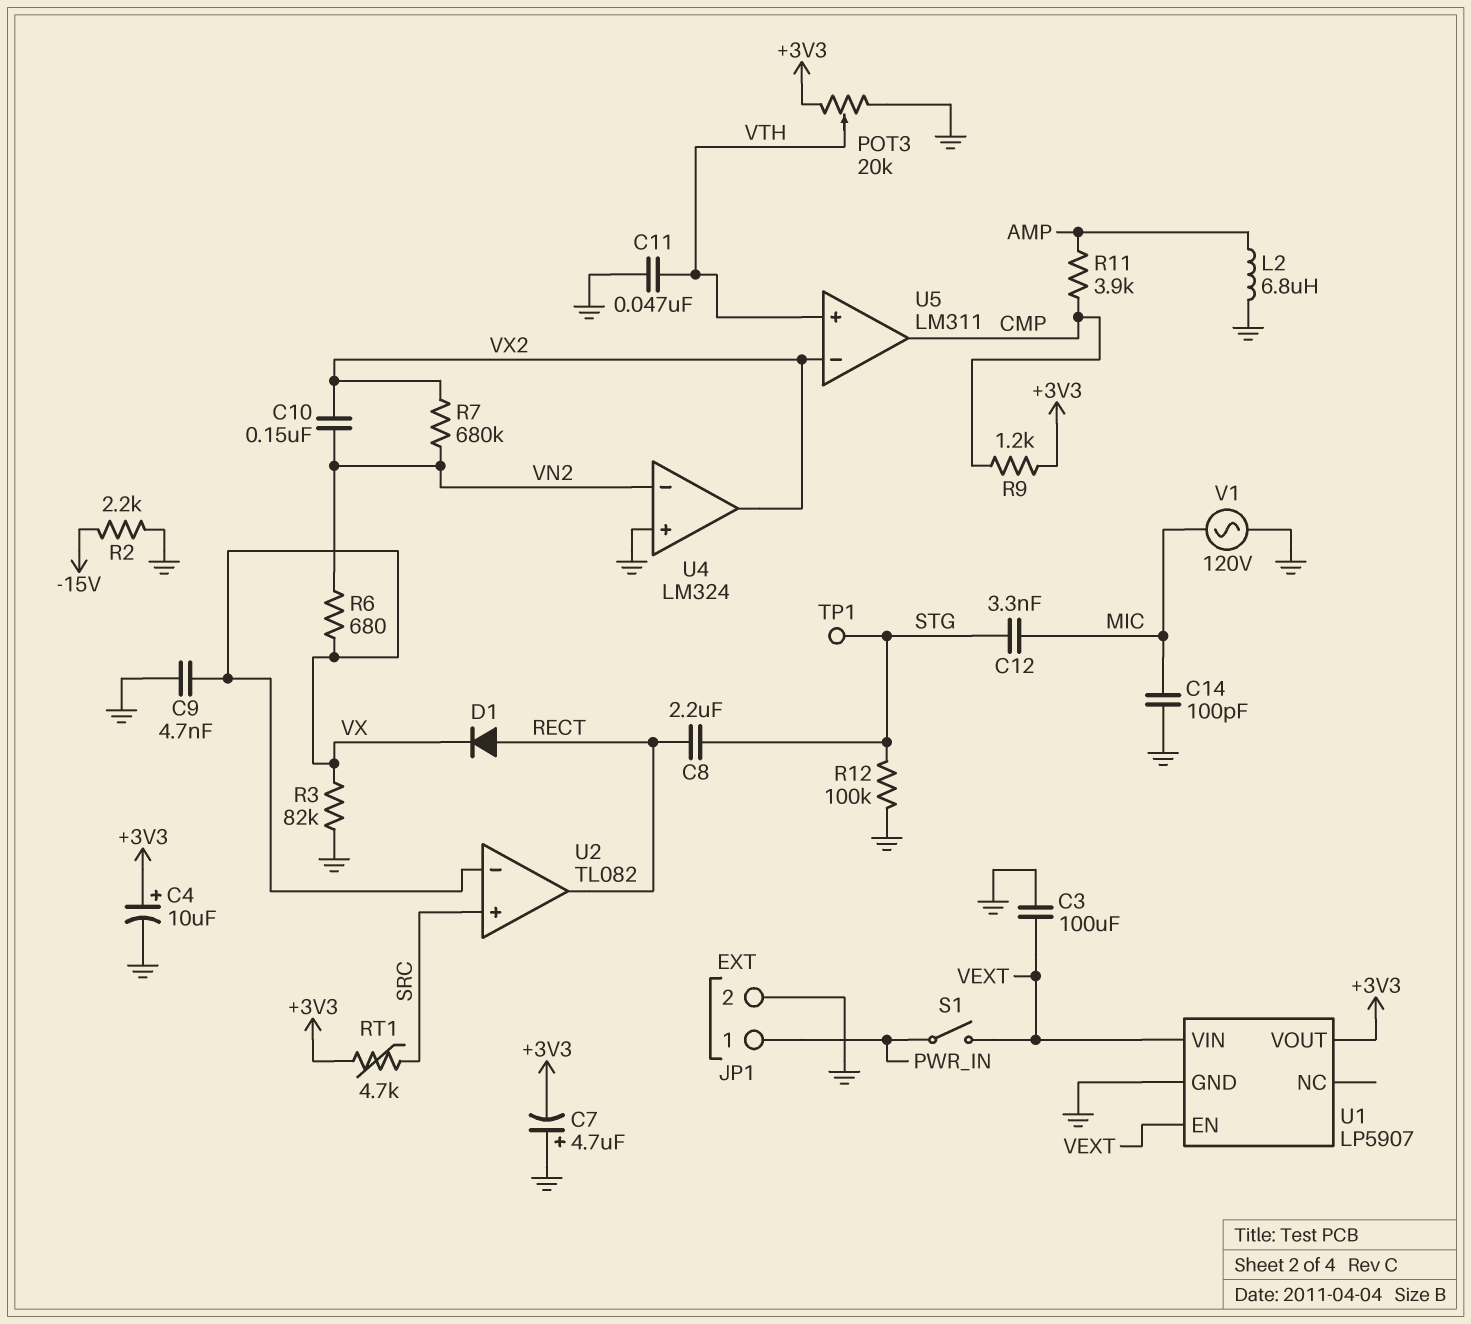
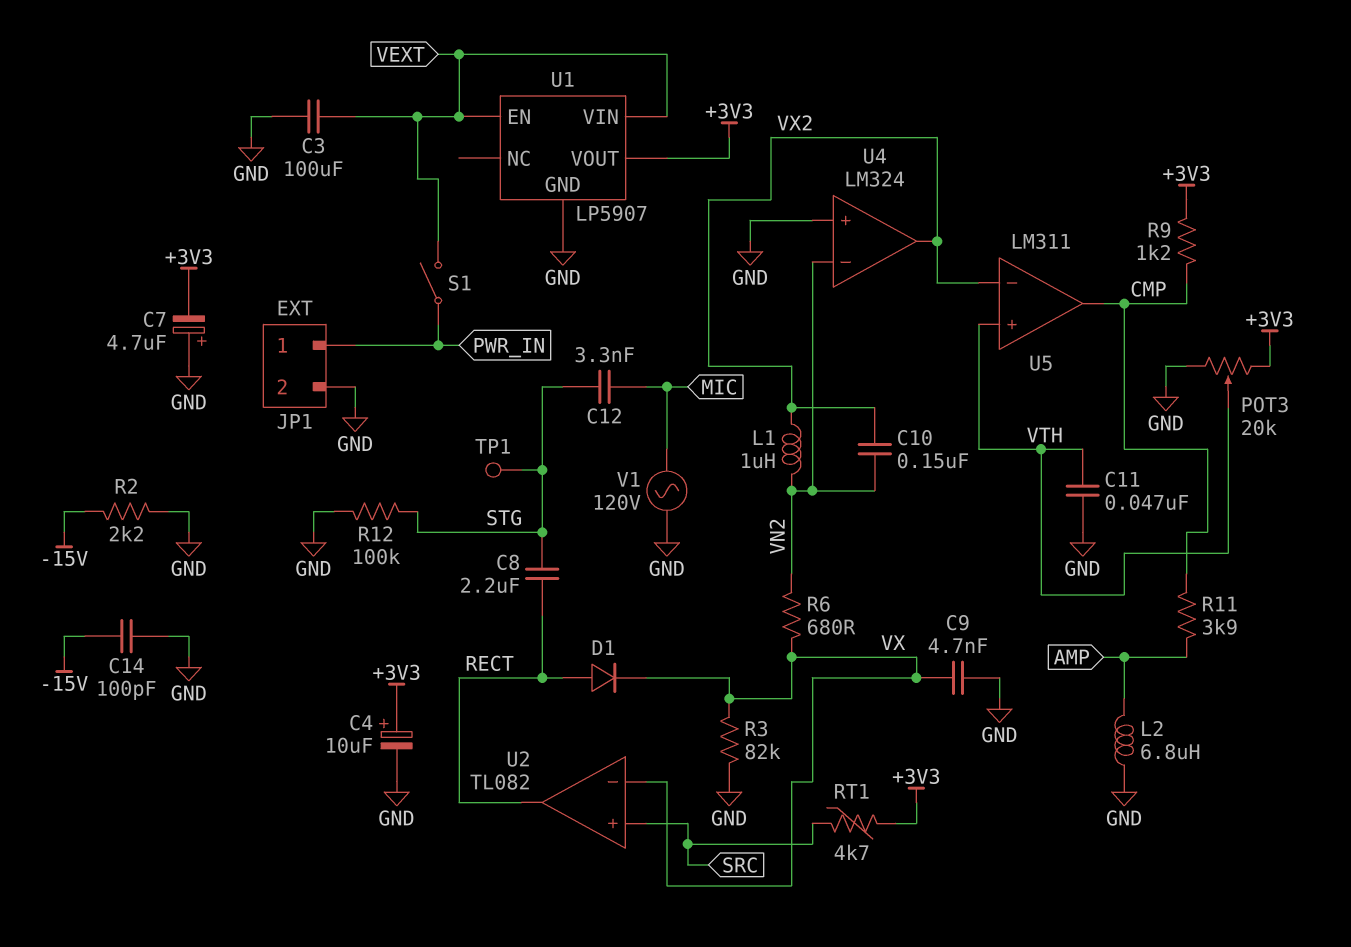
C14: 100pF (GND, MIC) -> 100pF (-15V, GND)
L1: none -> 1uH (VN2, VX2)
R7: 680k (VN2, VX2) -> none

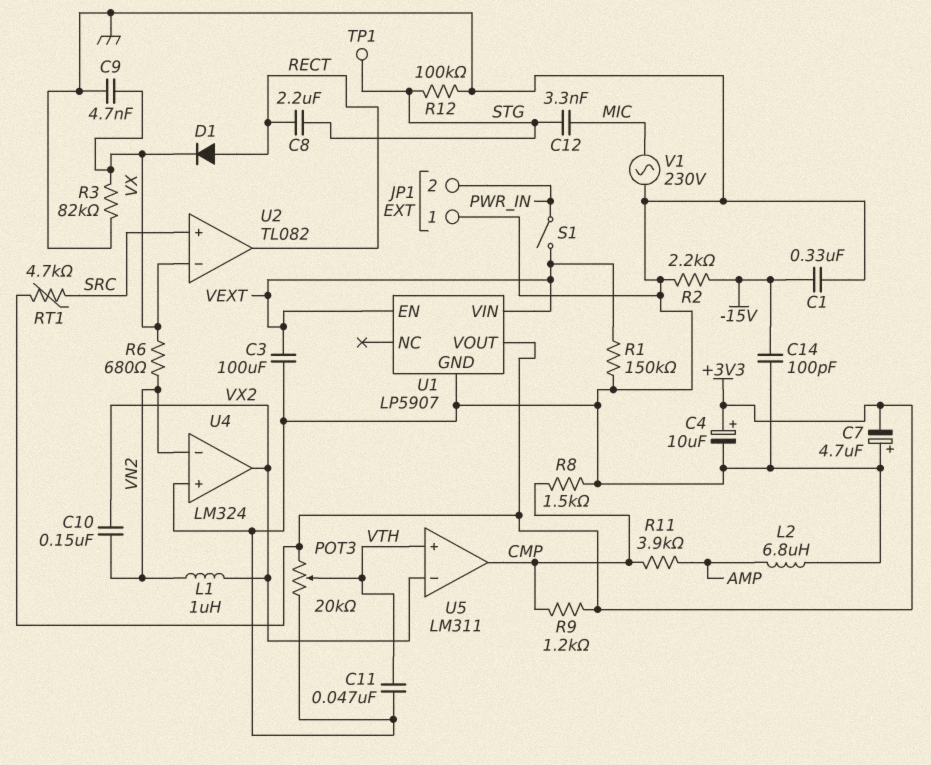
C1: none -> 330nF (-15V, GND)
JP1 pin 1: PWR_IN -> GND
JP1 pin 2: GND -> PWR_IN
R1: none -> 150k (GND, VEXT)
R8: none -> 1.5k (CMP, GND)
V1: AC 120V (GND, MIC) -> AC 230V (GND, MIC)

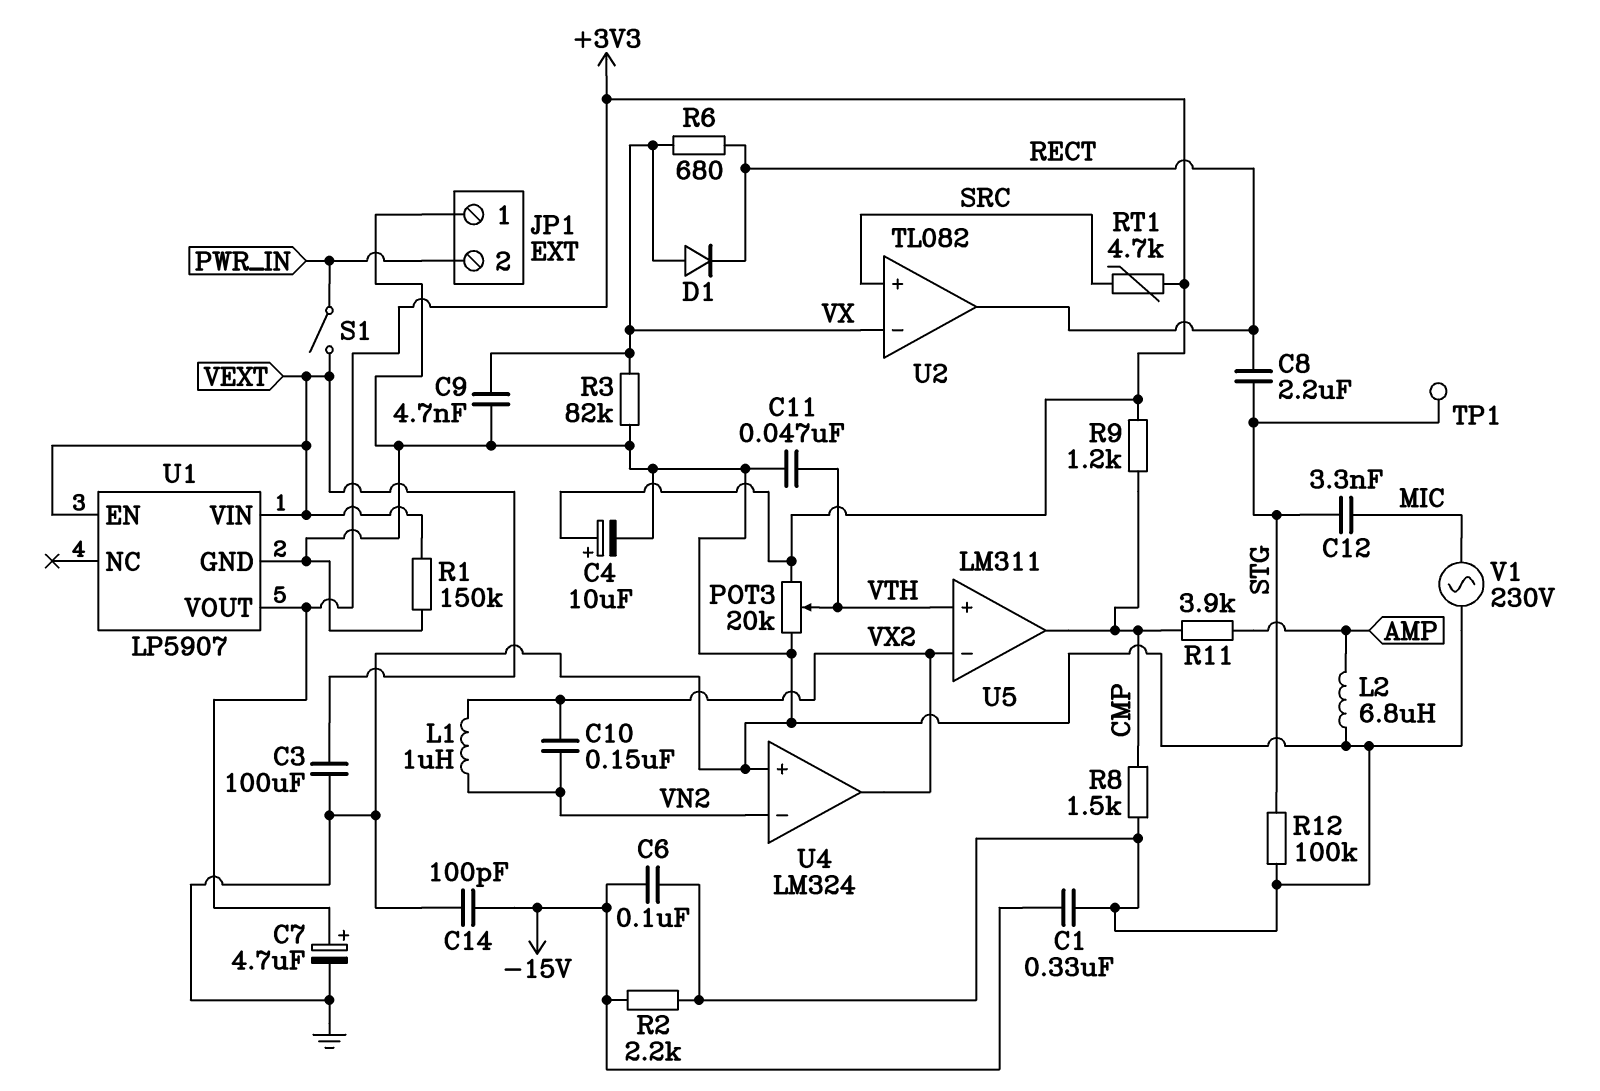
C6: none -> 100nF (-15V, GND)
C7: 4.7uF (plus GND, minus +3V3) -> 4.7uF (plus +3V3, minus GND)
D1: diode (A RECT, K VX) -> diode (A VX, K RECT)
R6: 680 (VN2, VX) -> 680 (RECT, VX)

